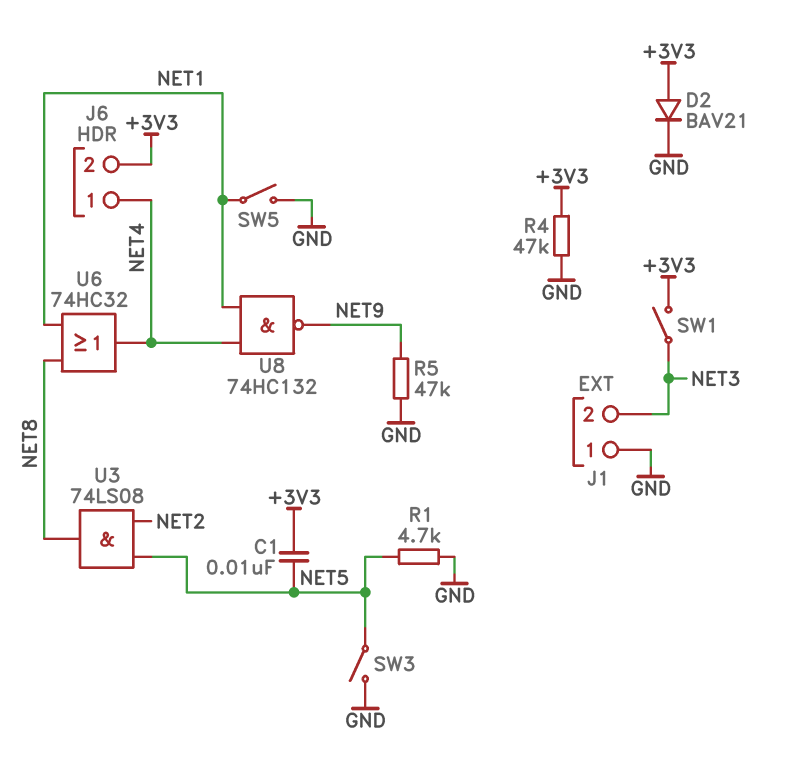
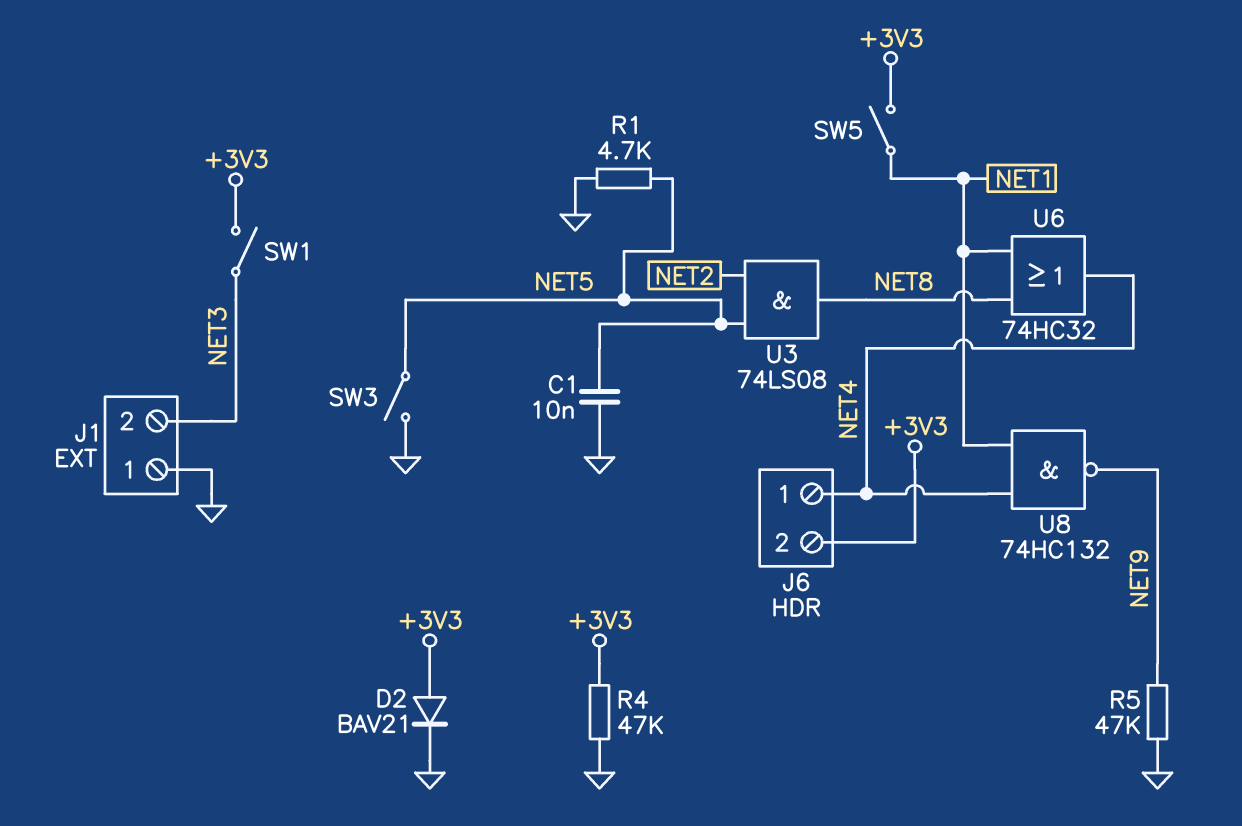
C1: 10nF (+3V3, NET5) -> 10nF (GND, NET5)
SW5: switch (GND, NET1) -> switch (+3V3, NET1)

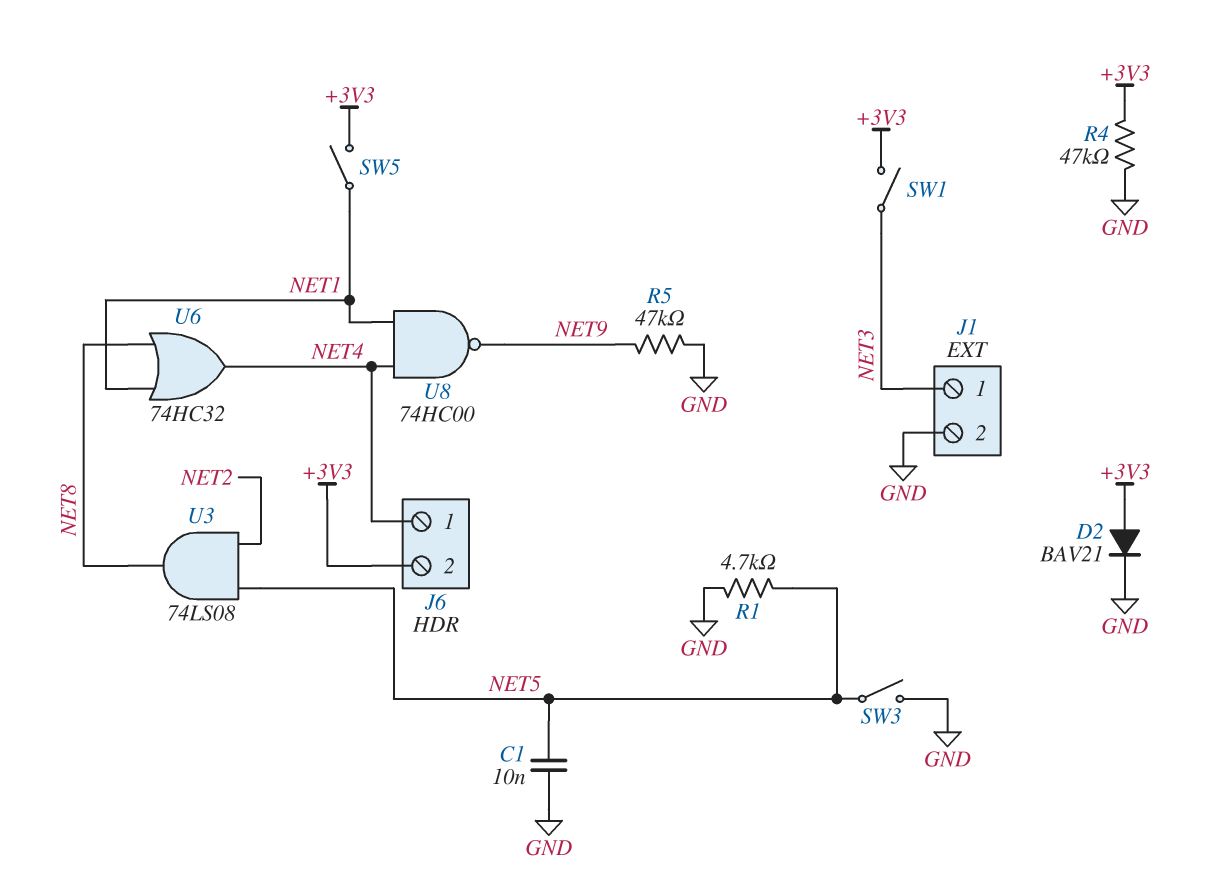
J1 pin 1: GND -> NET3
J1 pin 2: NET3 -> GND
U8: NAND 74HC132 (in NET1, in NET4, out NET9) -> NAND 74HC00 (in NET1, in NET4, out NET9)

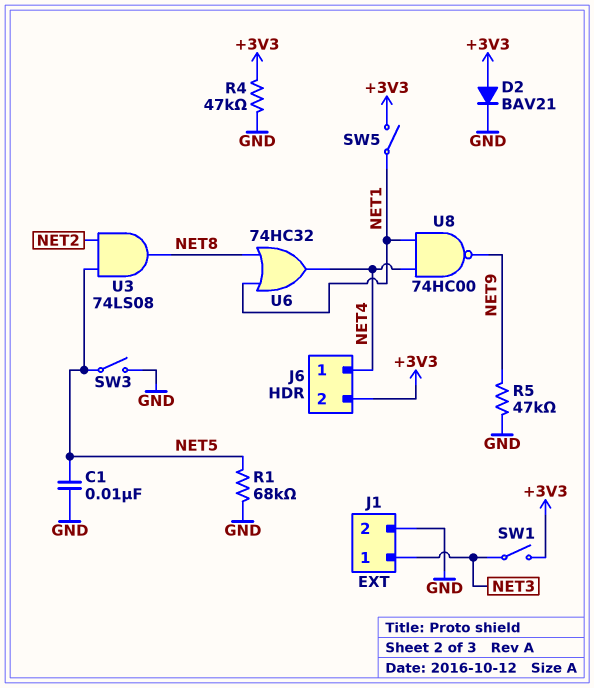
R1: 4.7k (GND, NET5) -> 68k (GND, NET5)

